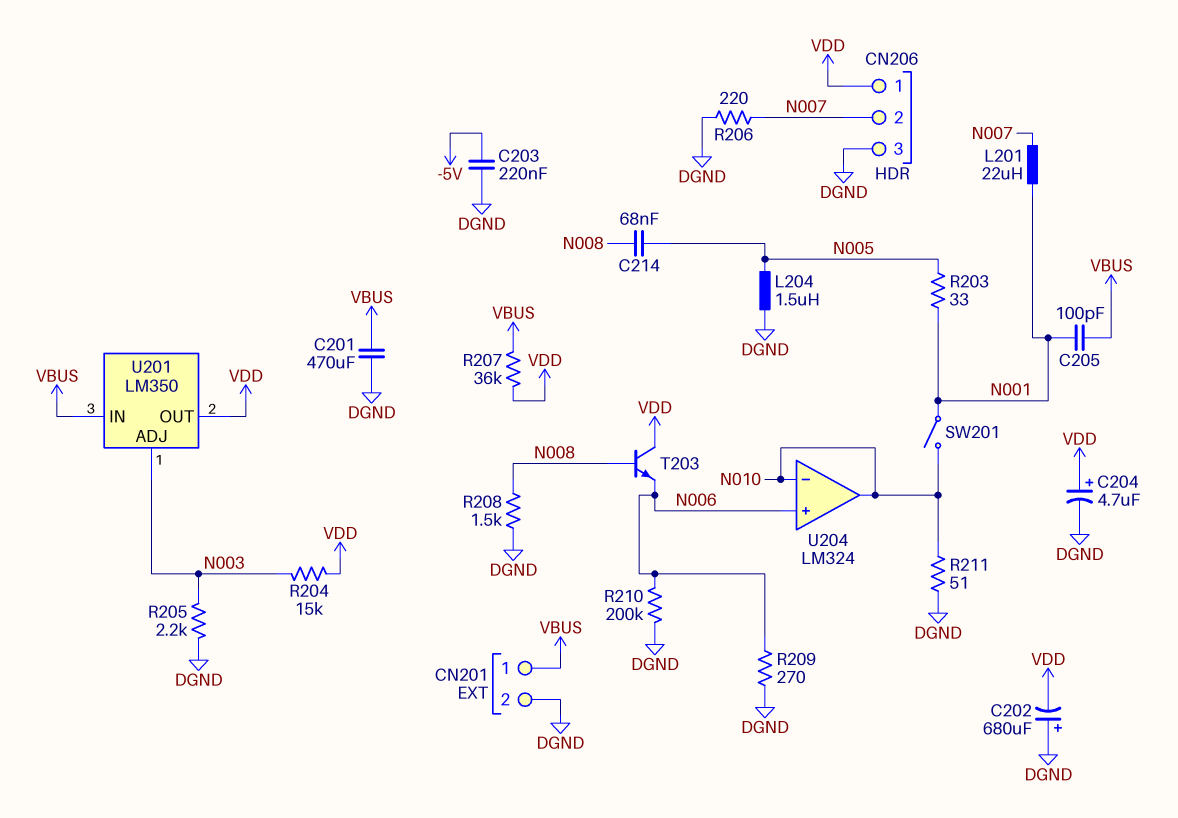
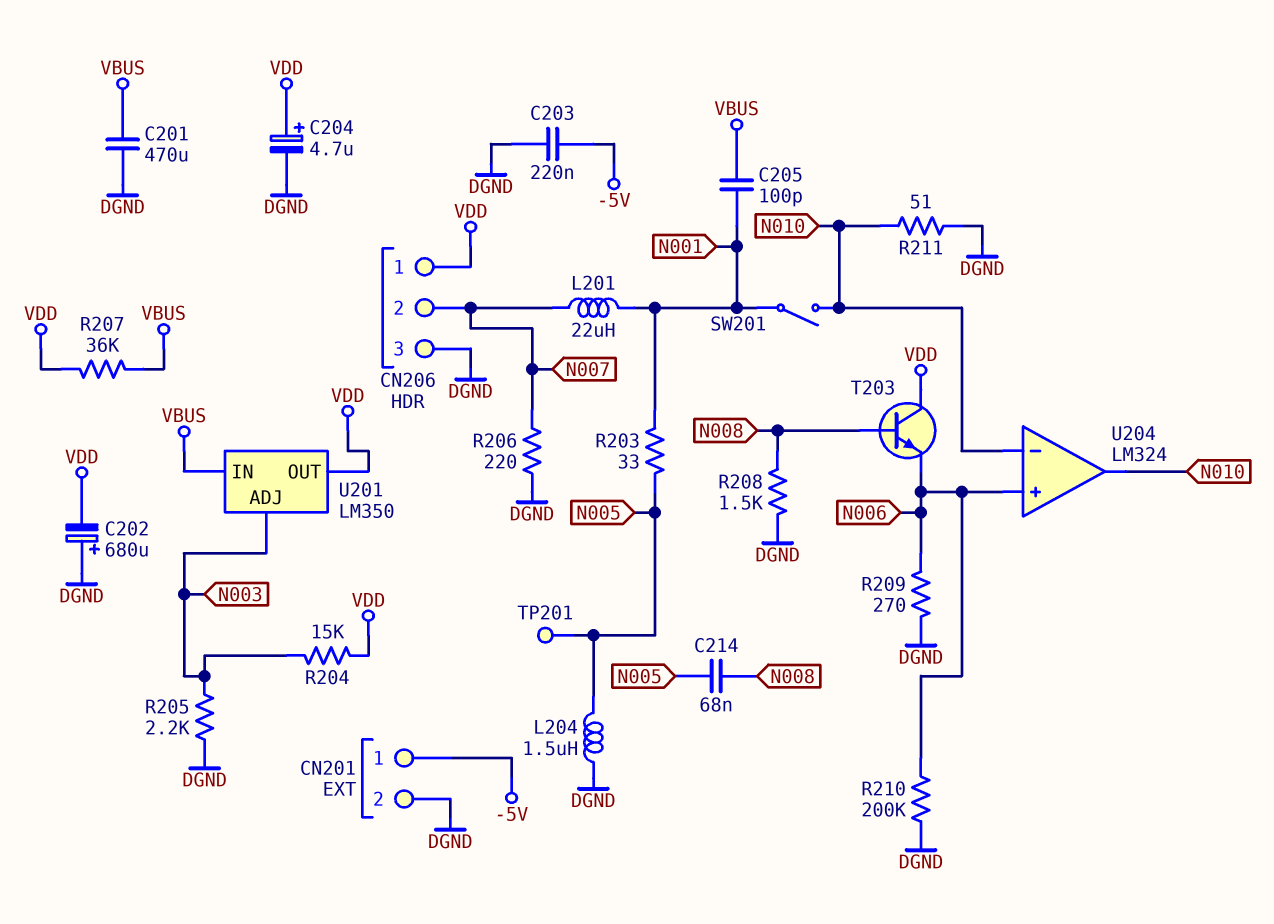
CN201 pin 1: VBUS -> -5V
TP201: none -> test point (N005)

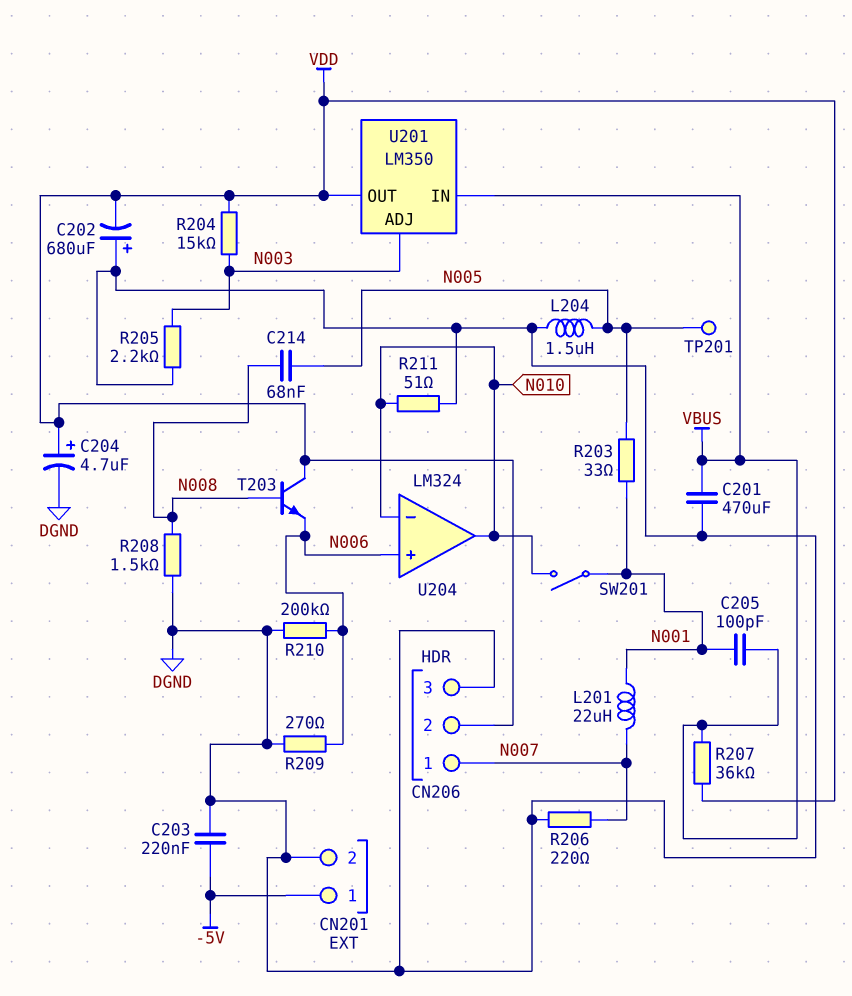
CN206 pin 1: VDD -> N007
CN206 pin 2: N007 -> VDD

